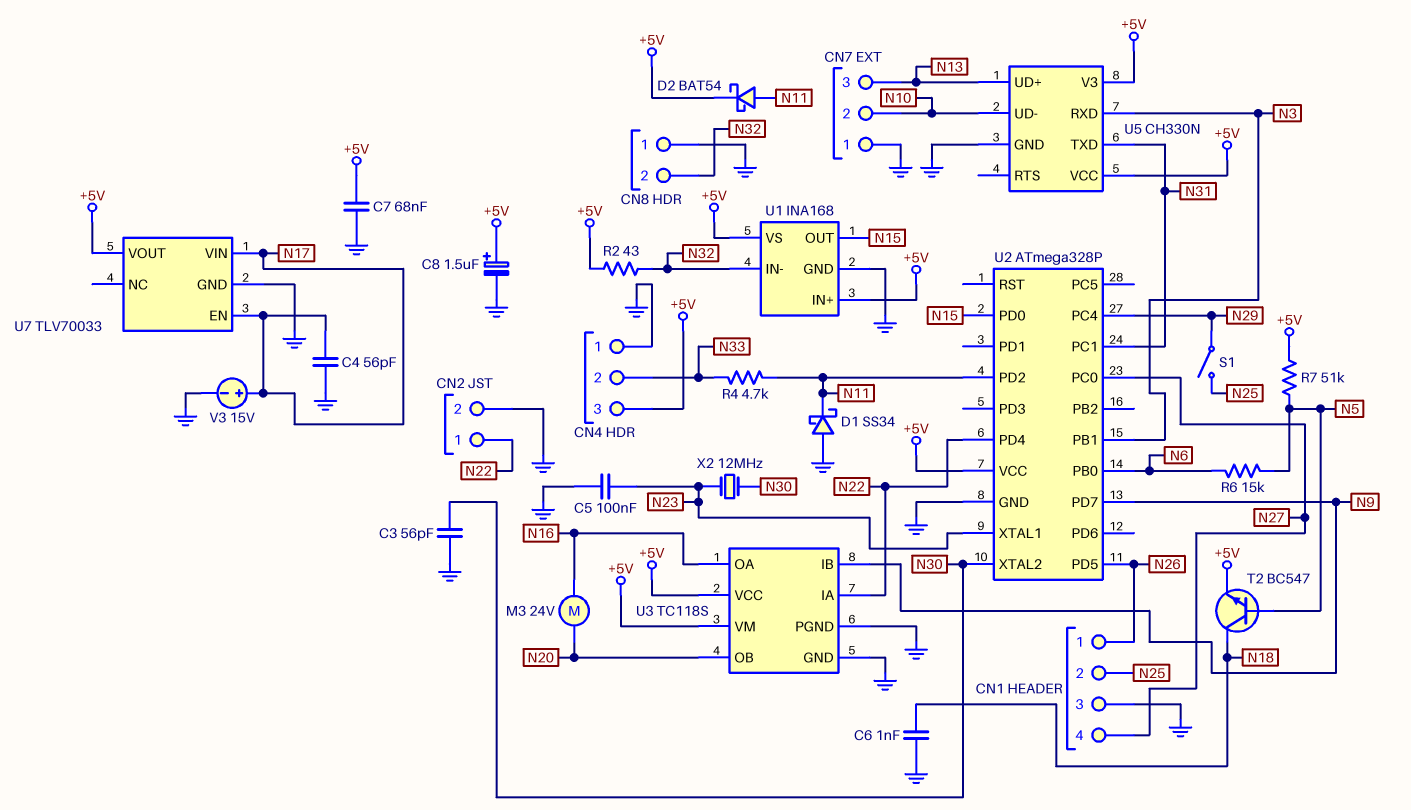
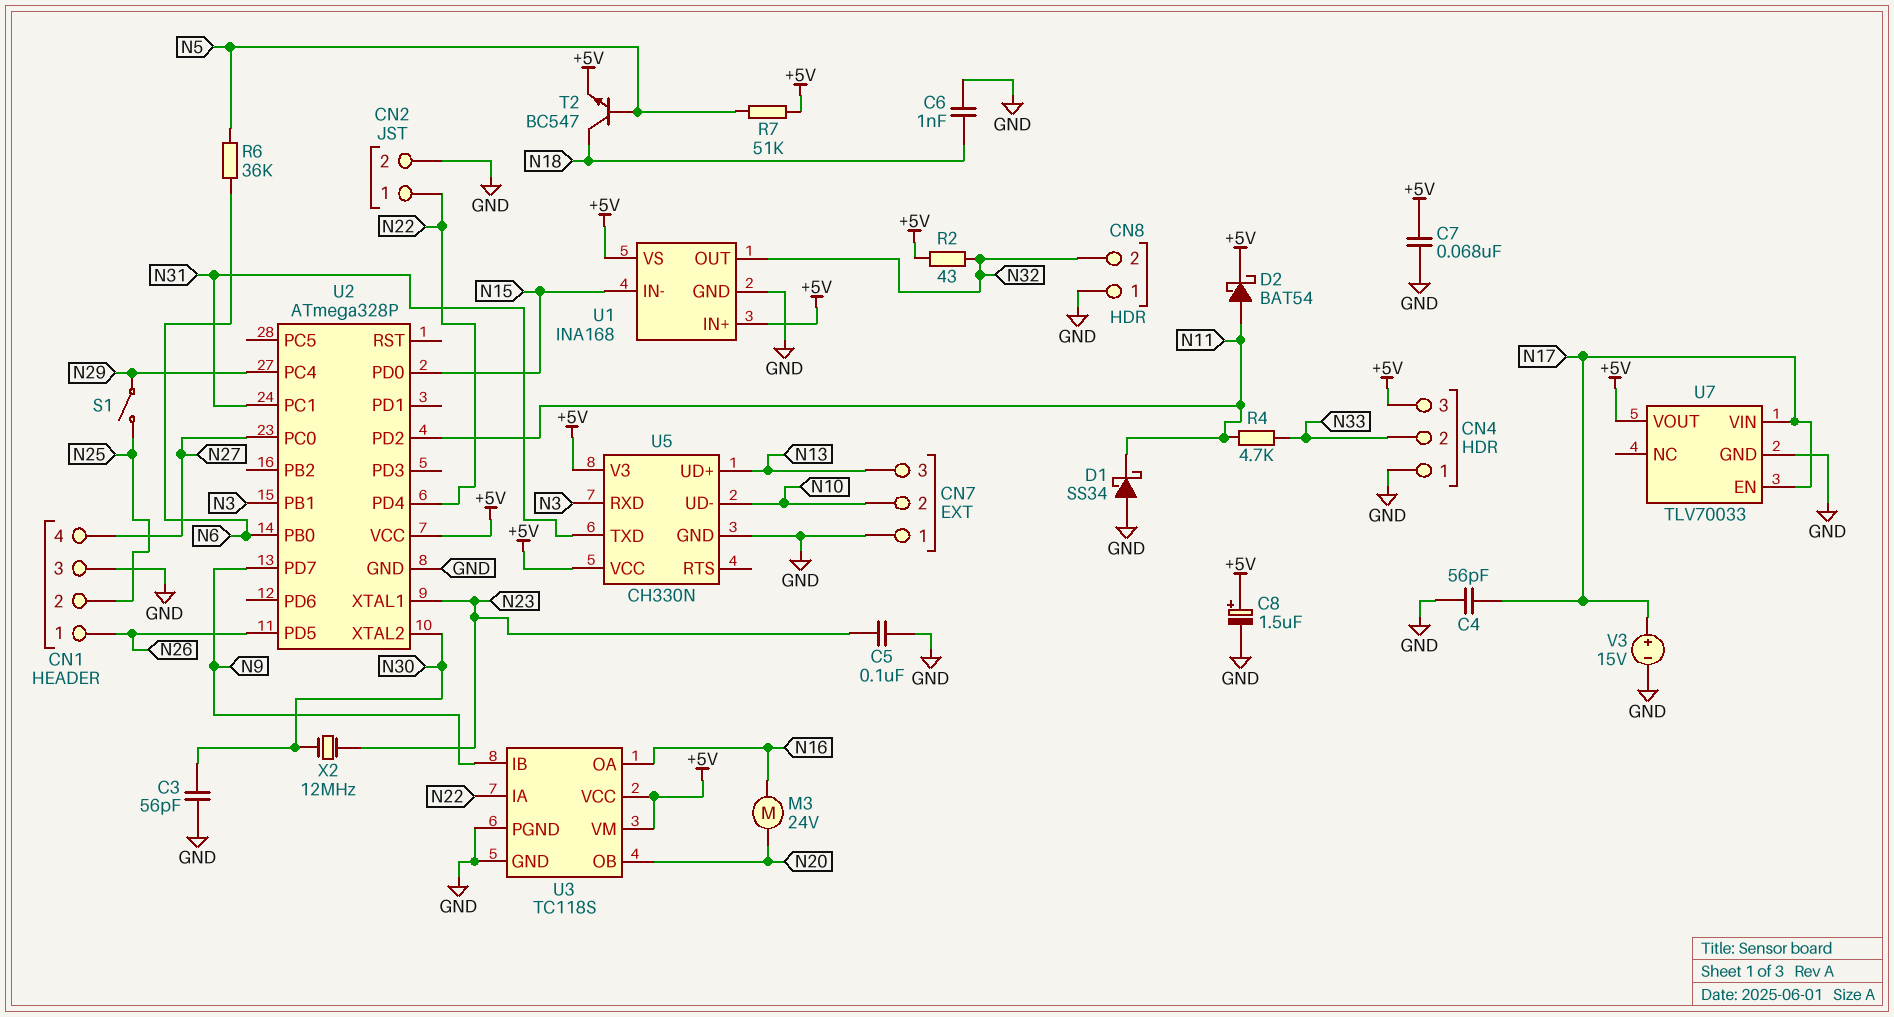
R6: 15k (N5, N6) -> 36k (N5, N6)
U1 pin IN-: N32 -> N15
U1 pin OUT: N15 -> N32

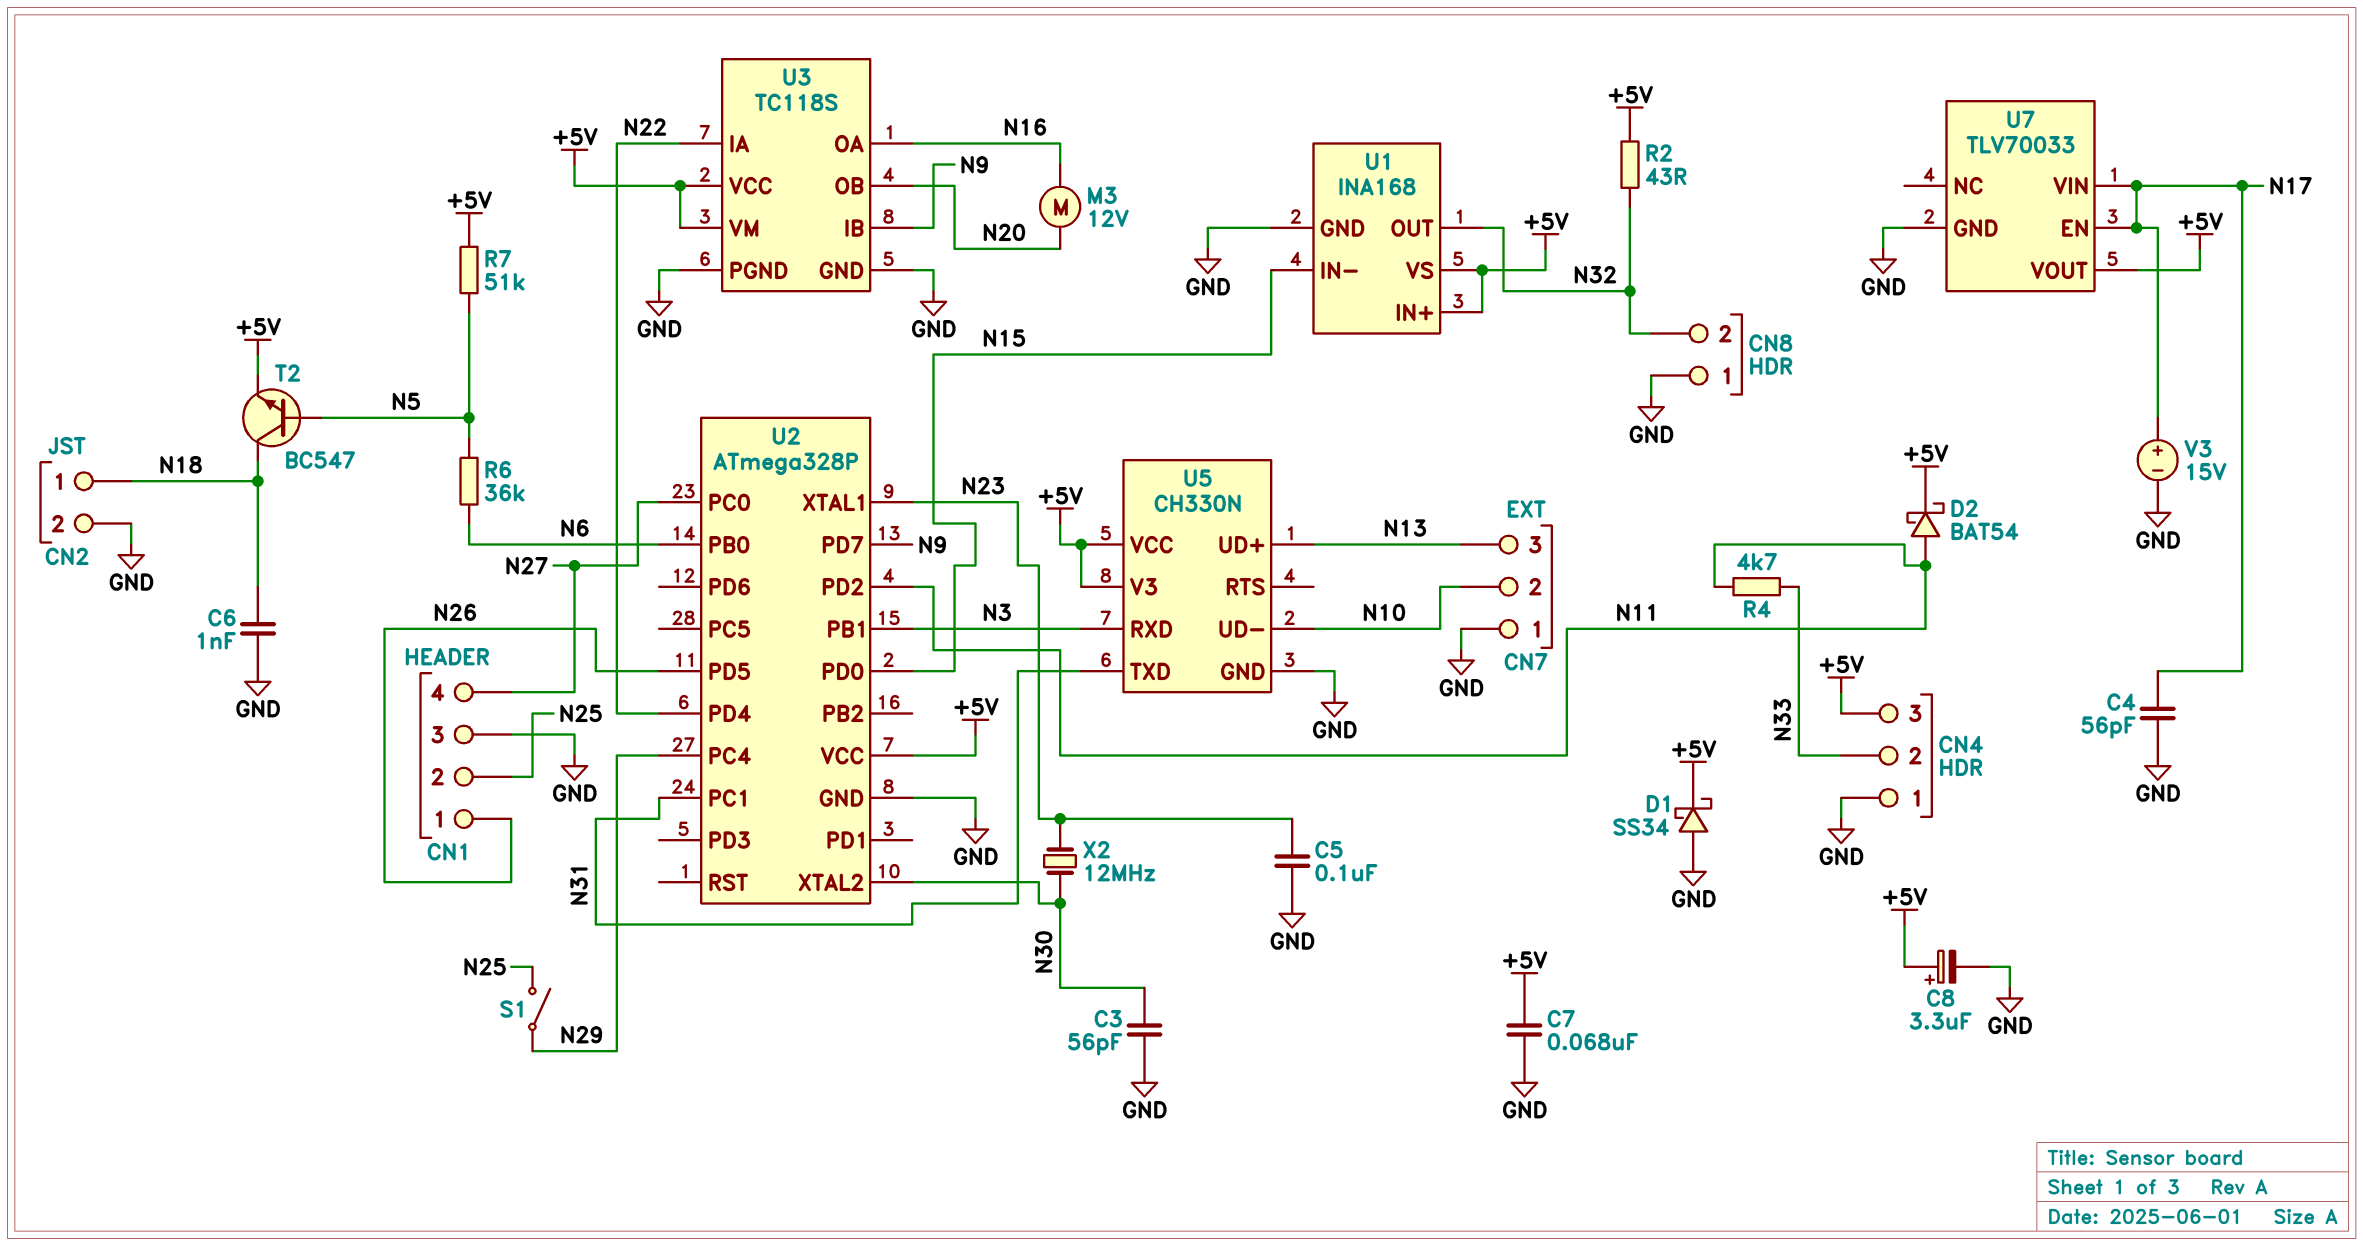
C8: 1.5uF (plus +5V, minus GND) -> 3.3uF (plus +5V, minus GND)
CN2 pin 1: N22 -> N18
D1: schottky SS34 (A GND, K N11) -> schottky SS34 (A GND, K +5V)
M3: motor 24V (N16, N20) -> motor 12V (N16, N20)

